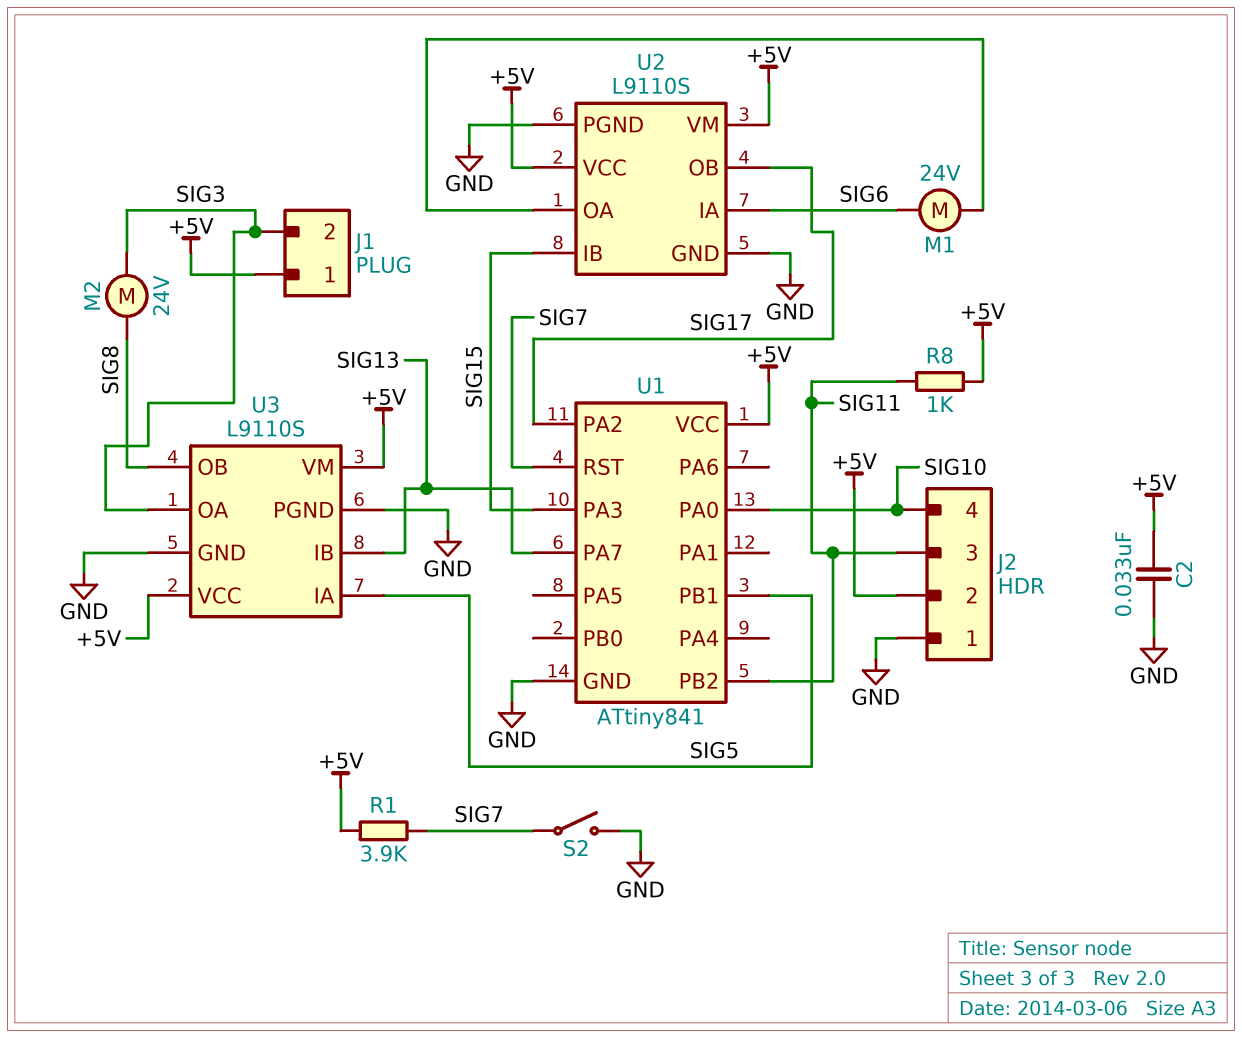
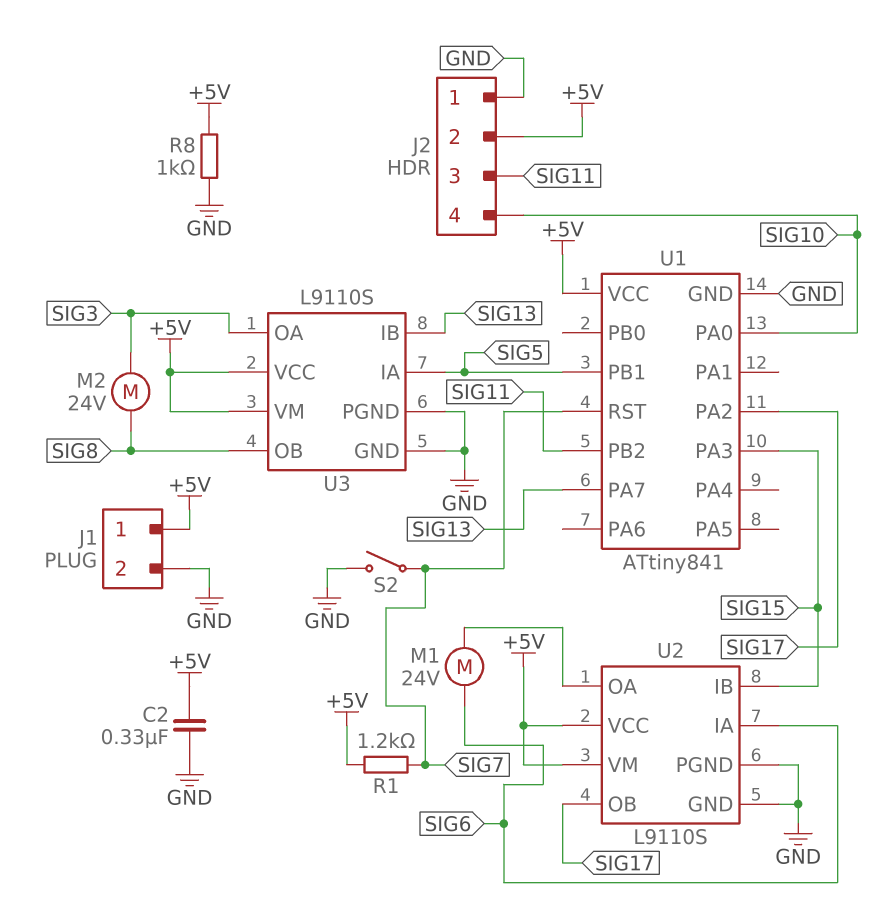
C2: 33nF (+5V, GND) -> 330nF (+5V, GND)
J1 pin 2: SIG3 -> GND
R1: 3.9k (+5V, SIG7) -> 1.2k (+5V, SIG7)
R8: 1k (+5V, SIG11) -> 1k (+5V, GND)

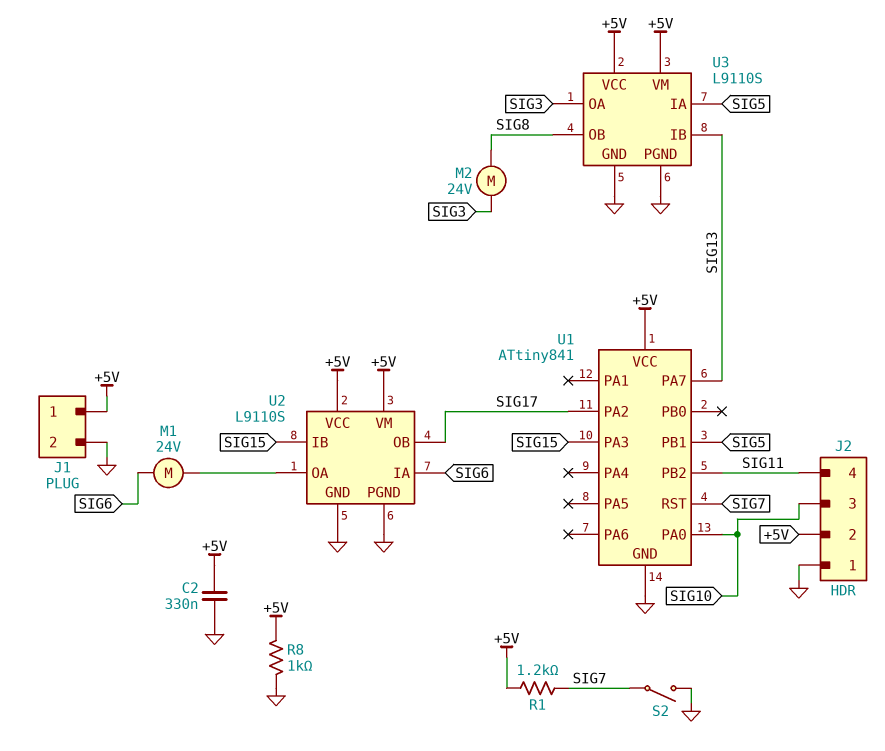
J2 pin 3: SIG11 -> SIG10
J2 pin 4: SIG10 -> SIG11

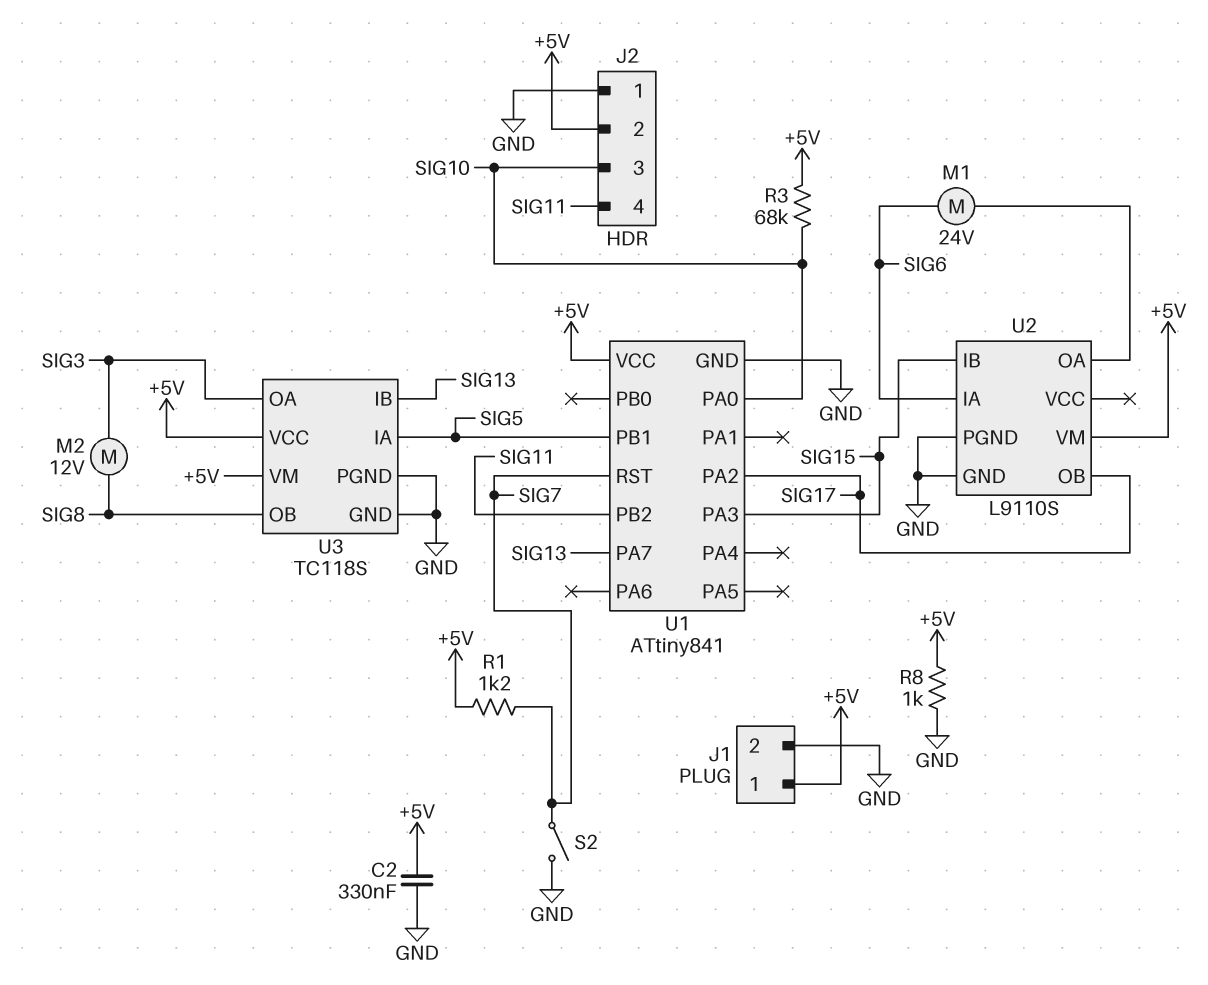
M2: motor 24V (SIG3, SIG8) -> motor 12V (SIG3, SIG8)
R3: none -> 68k (+5V, SIG10)
U2 pin VCC: +5V -> none
U3: L9110S -> TC118S

